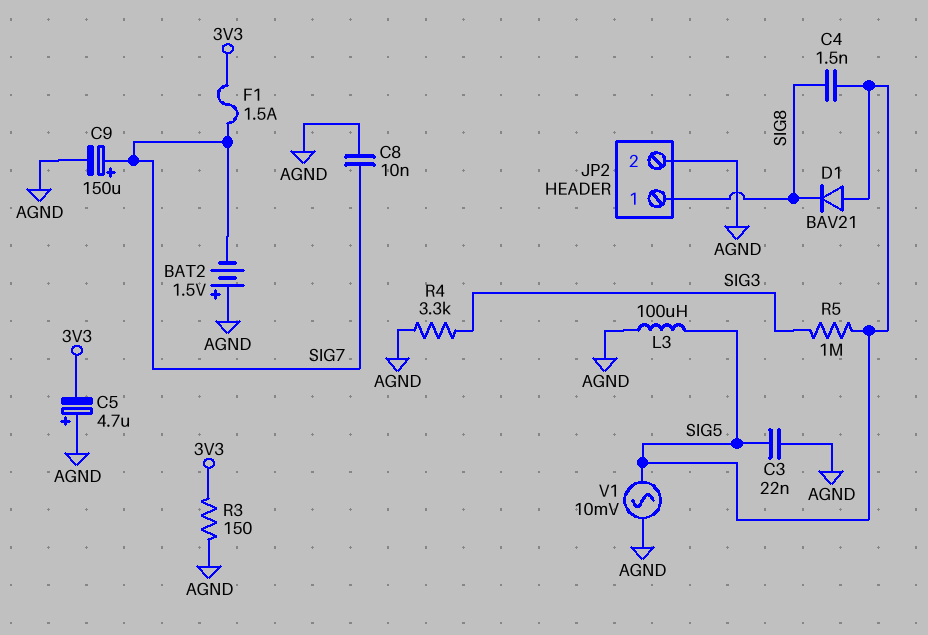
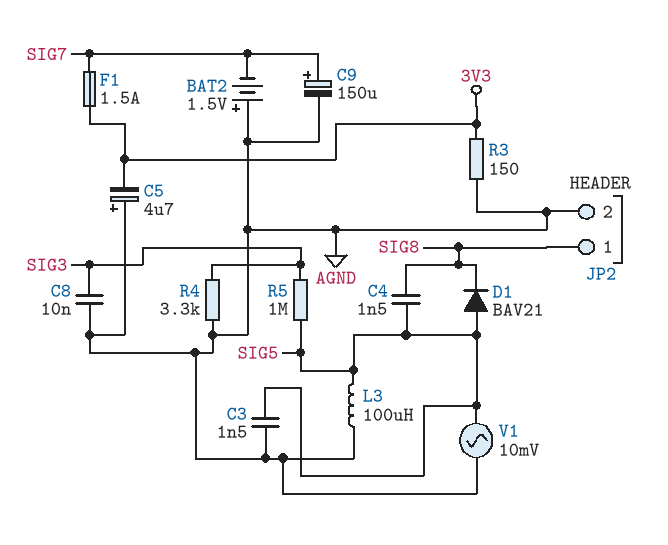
C3: 22nF (AGND, SIG5) -> 1.5nF (AGND, SIG5)
C8: 10nF (AGND, SIG7) -> 10nF (AGND, SIG3)

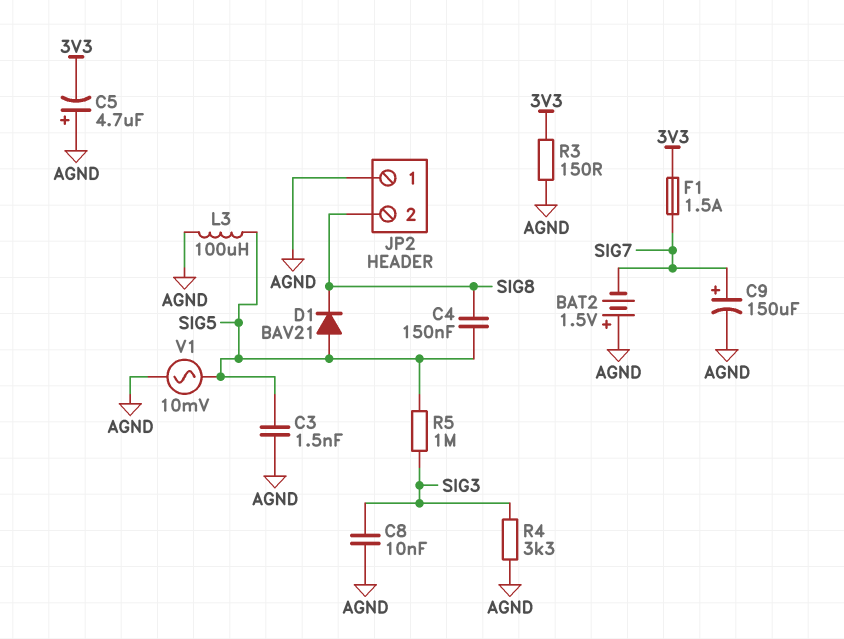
C4: 1.5nF (SIG5, SIG8) -> 150nF (SIG5, SIG8)
JP2 pin 1: SIG8 -> AGND
JP2 pin 2: AGND -> SIG8

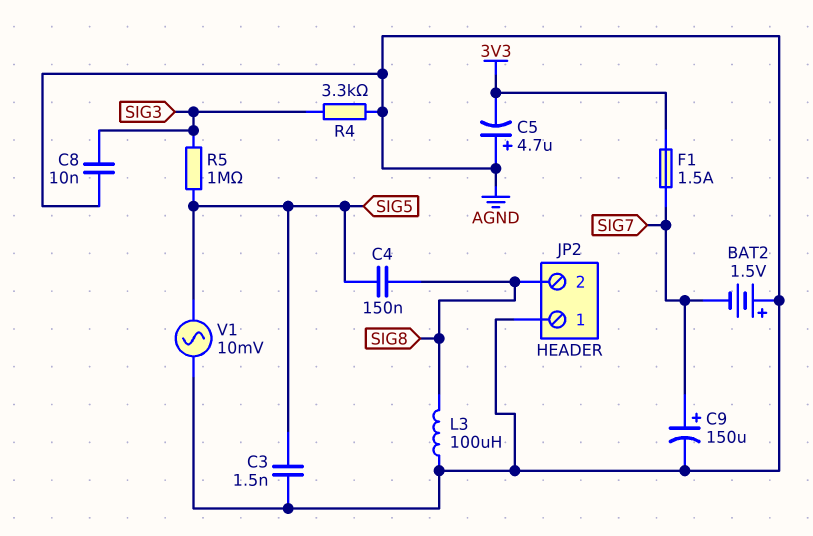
D1: diode BAV21 (A SIG5, K SIG8) -> none
L3: 100uH (AGND, SIG5) -> 100uH (AGND, SIG8)
R3: 150 (3V3, AGND) -> none

